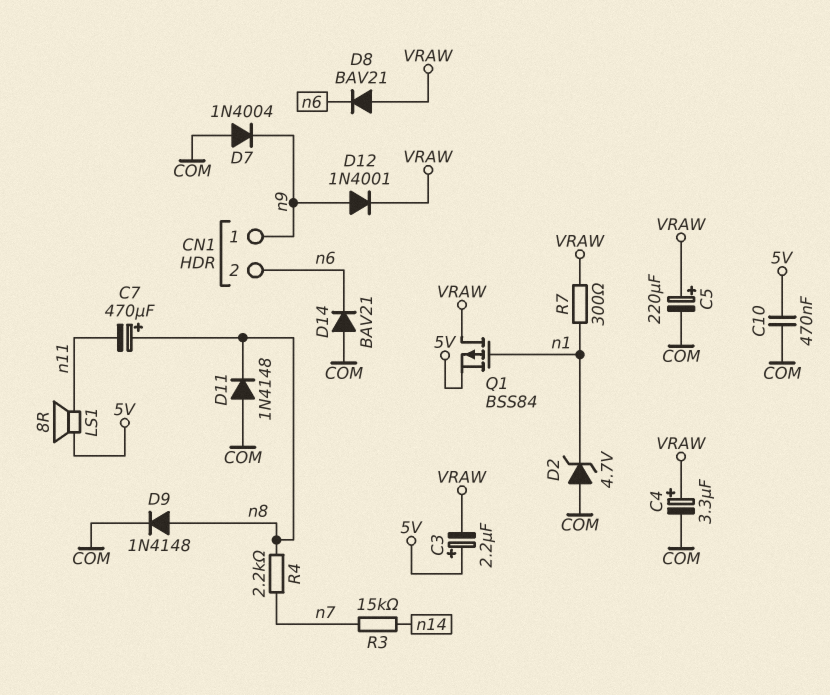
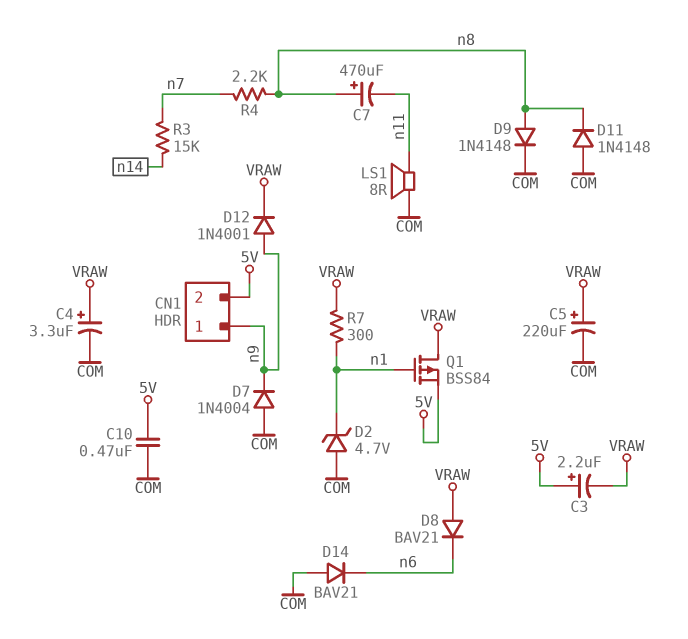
CN1 pin 2: n6 -> 5V
LS1: speaker 8R (5V, n11) -> speaker 8R (COM, n11)

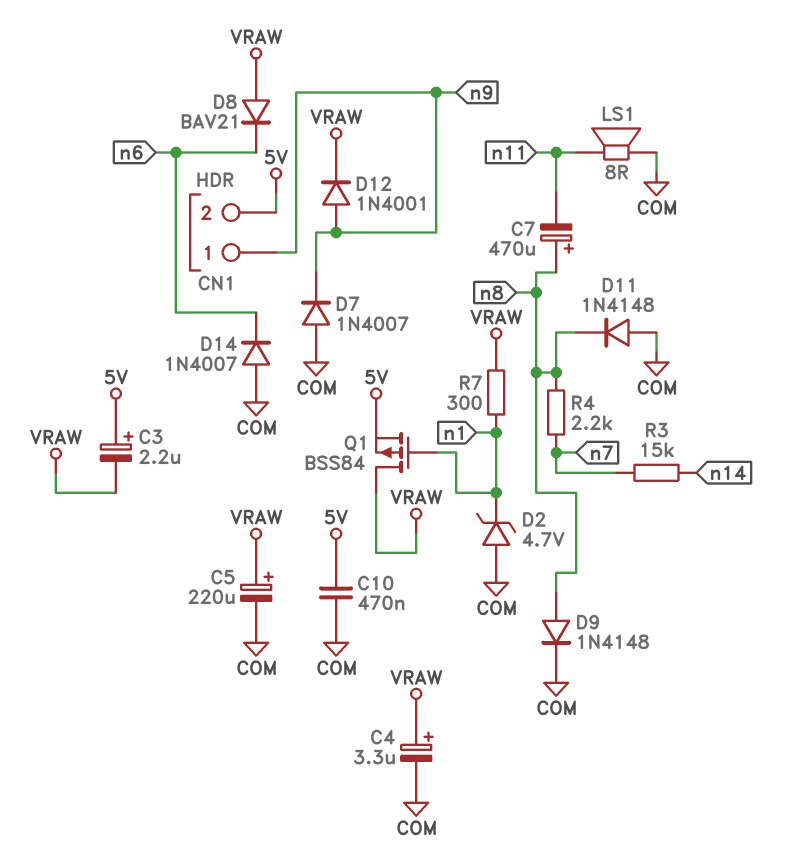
D7: diode 1N4004 (A COM, K n9) -> diode 1N4007 (A COM, K n9)
D14: diode BAV21 (A COM, K n6) -> diode 1N4007 (A COM, K n6)

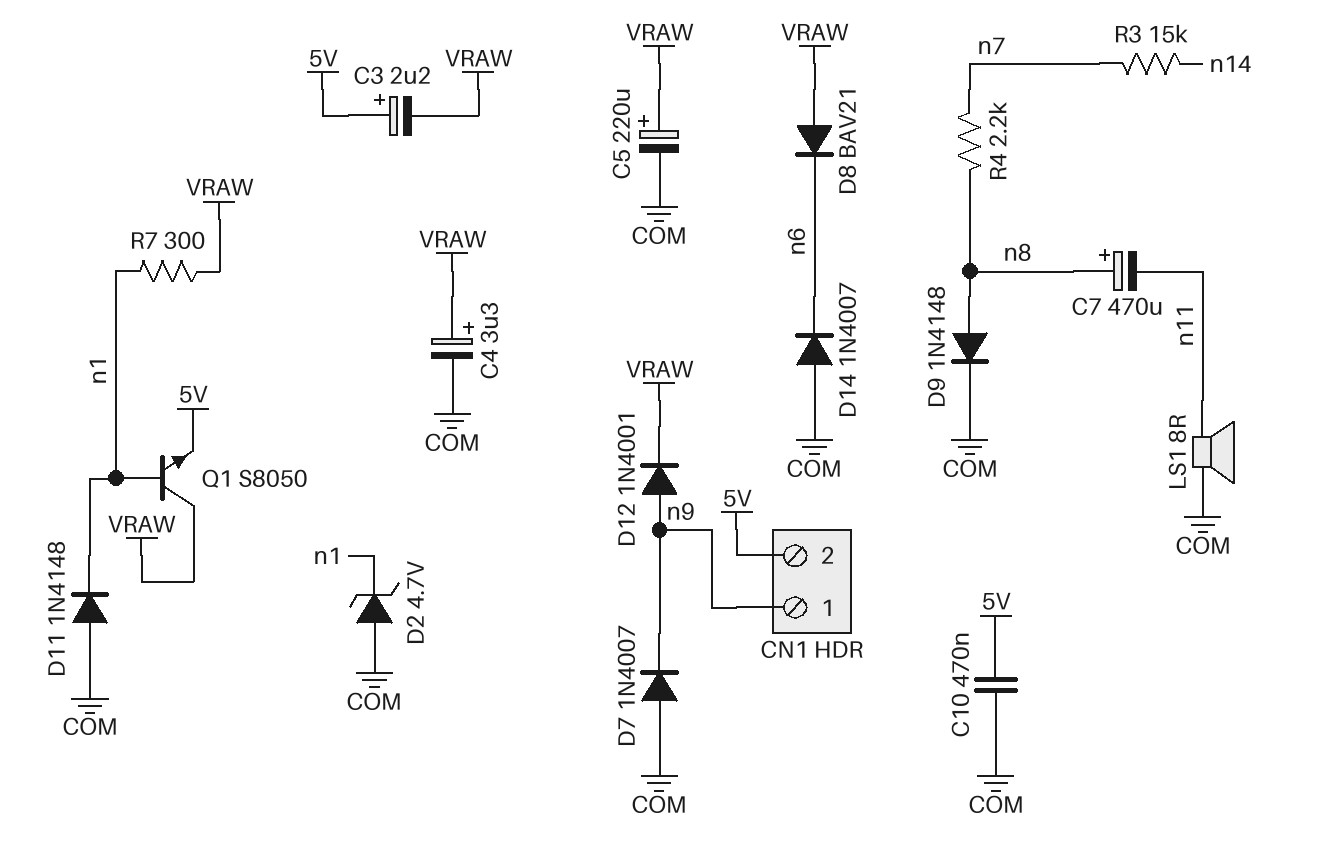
D11: diode 1N4148 (A COM, K n8) -> diode 1N4148 (A COM, K n1)
Q1: PMOS BSS84 (G n1, D VRAW, S 5V) -> NPN S8050 (B n1, C VRAW, E 5V)

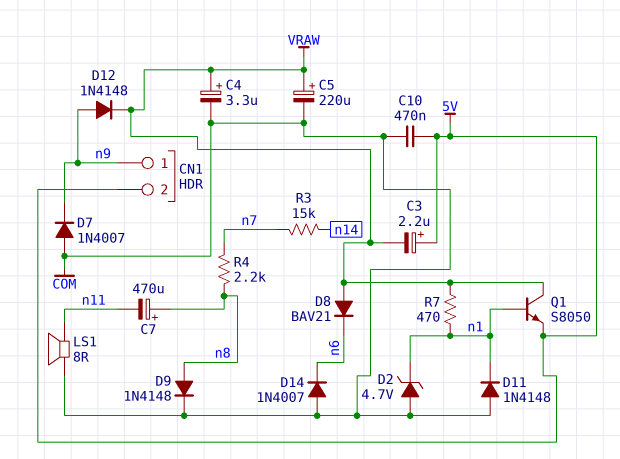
D12: diode 1N4001 (A n9, K VRAW) -> diode 1N4148 (A n9, K VRAW)
R7: 300 (VRAW, n1) -> 470 (VRAW, n1)

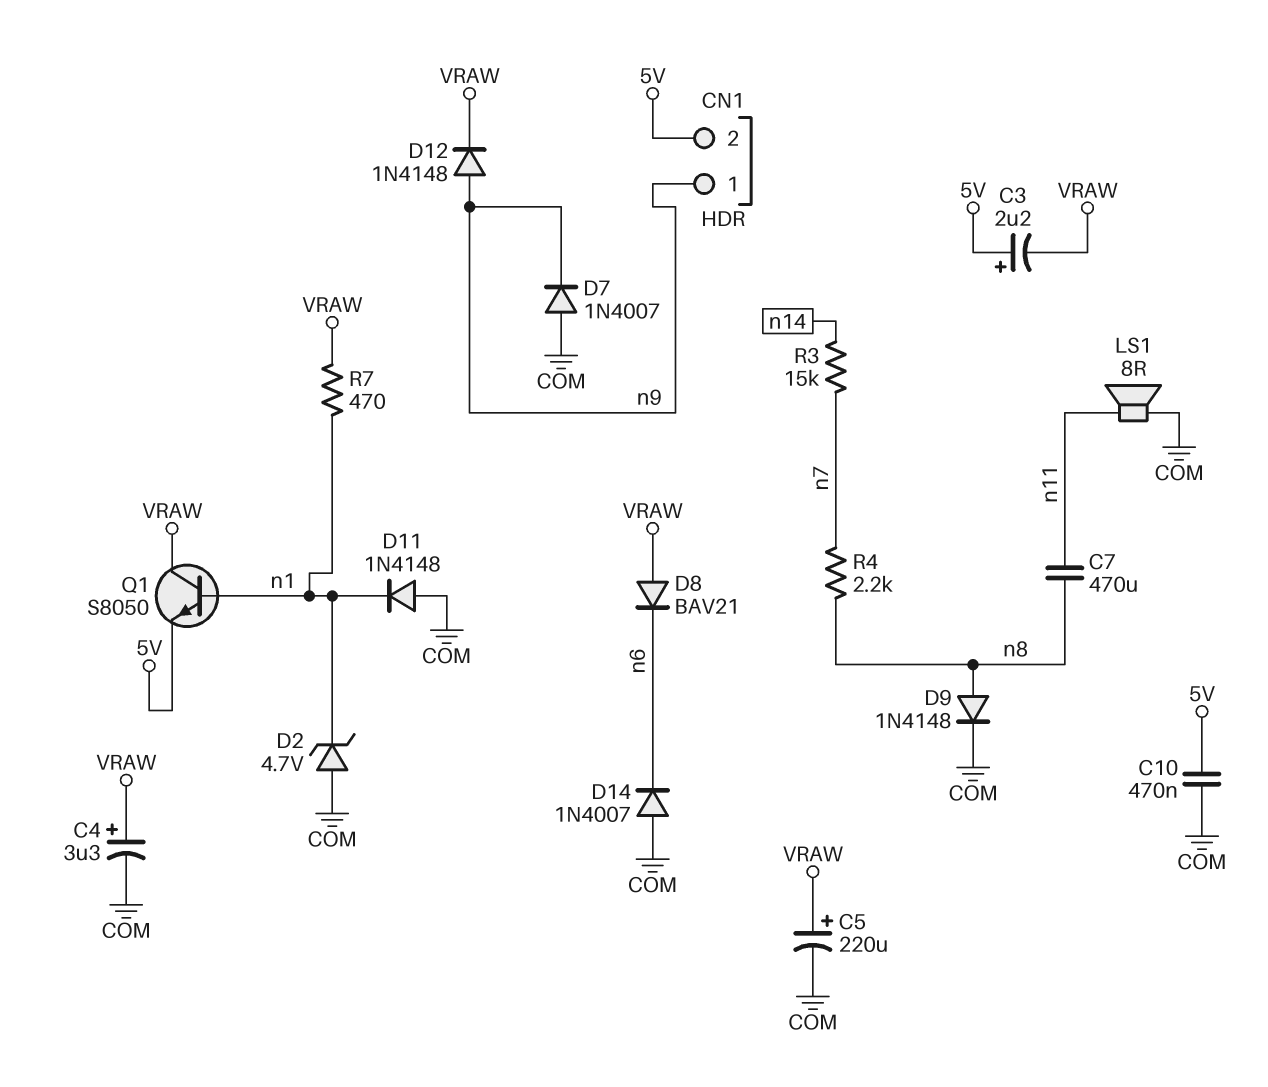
C7: 470uF (plus n8, minus n11) -> 470uF (n8, n11)

